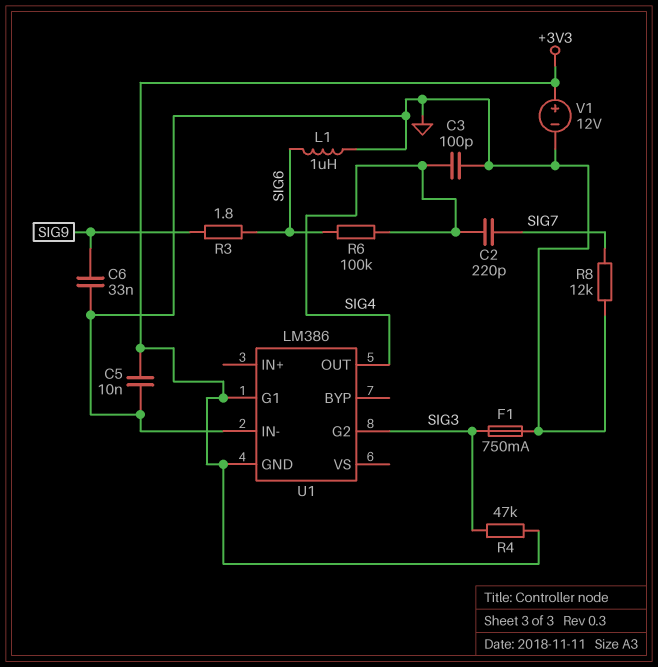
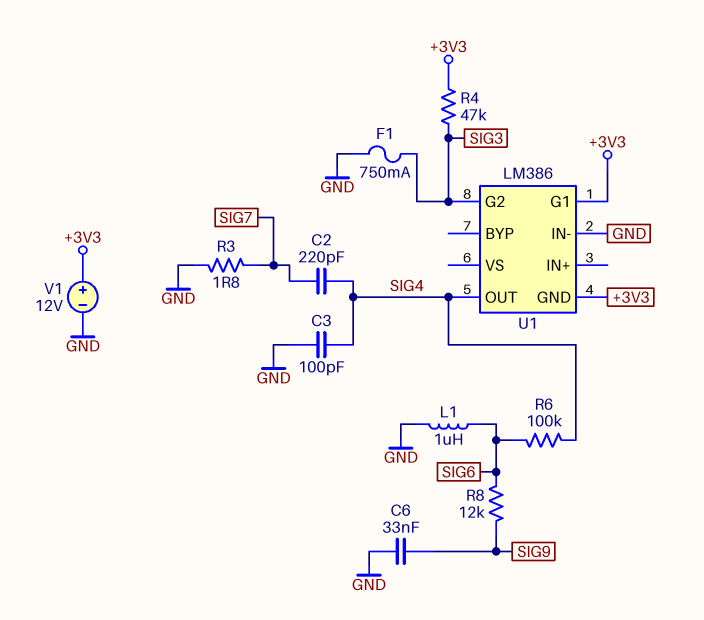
C5: 10nF (+3V3, GND) -> none
R3: 1.8 (SIG6, SIG9) -> 1.8 (GND, SIG7)
R8: 12k (GND, SIG7) -> 12k (SIG6, SIG9)

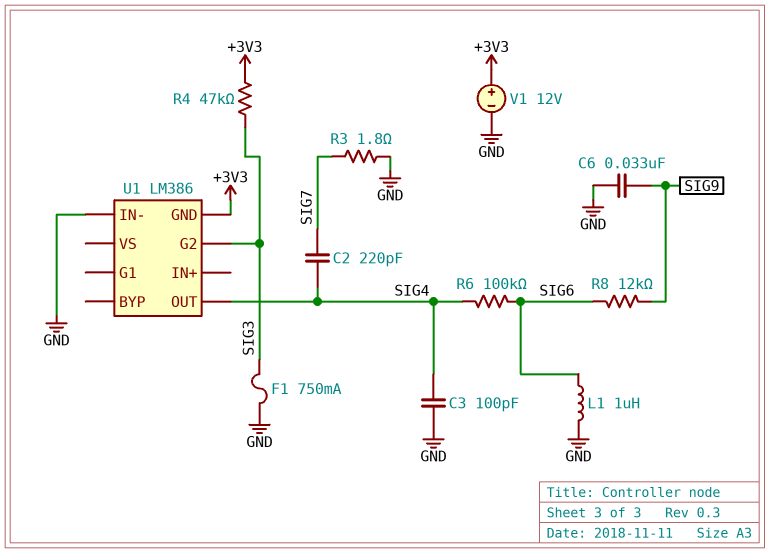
U1 pin G1: +3V3 -> none

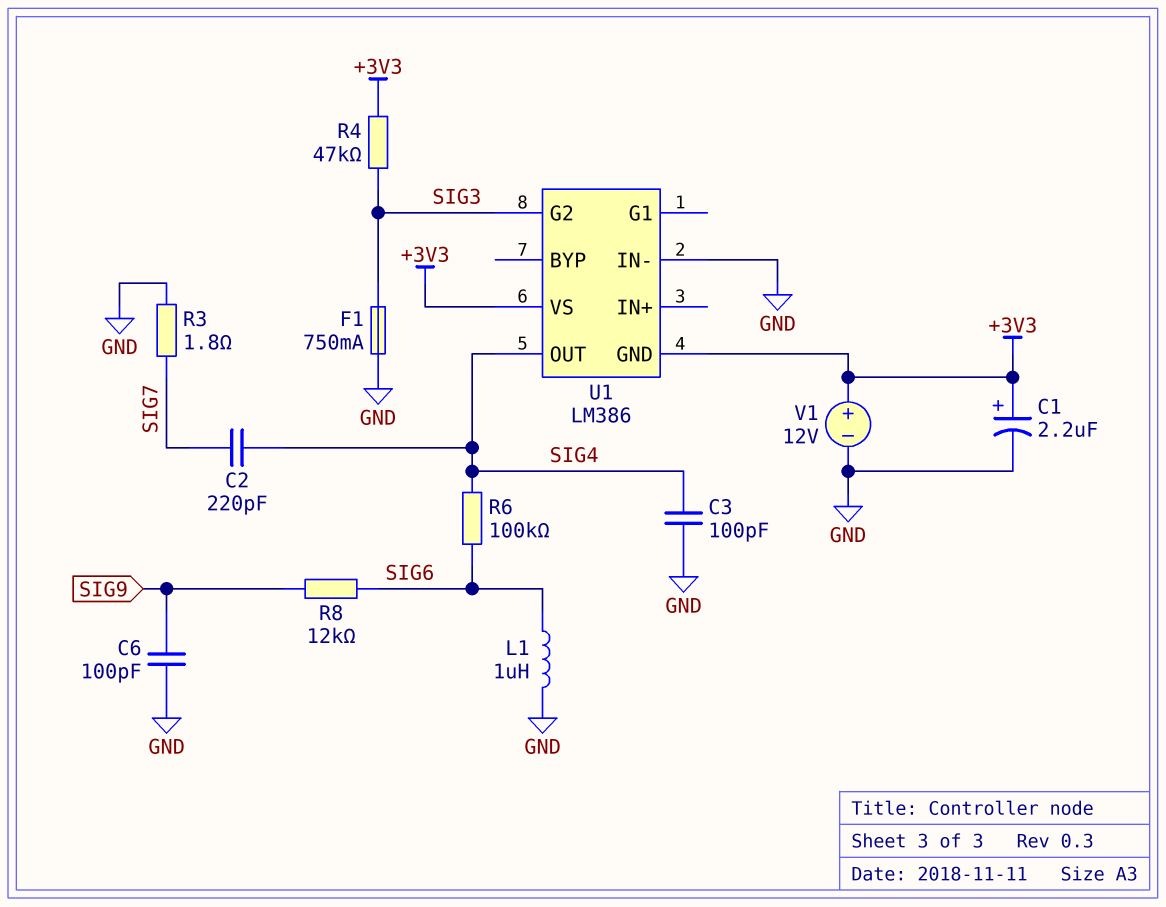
C1: none -> 2.2uF (plus +3V3, minus GND)
C6: 33nF (GND, SIG9) -> 100pF (GND, SIG9)
U1 pin VS: none -> +3V3

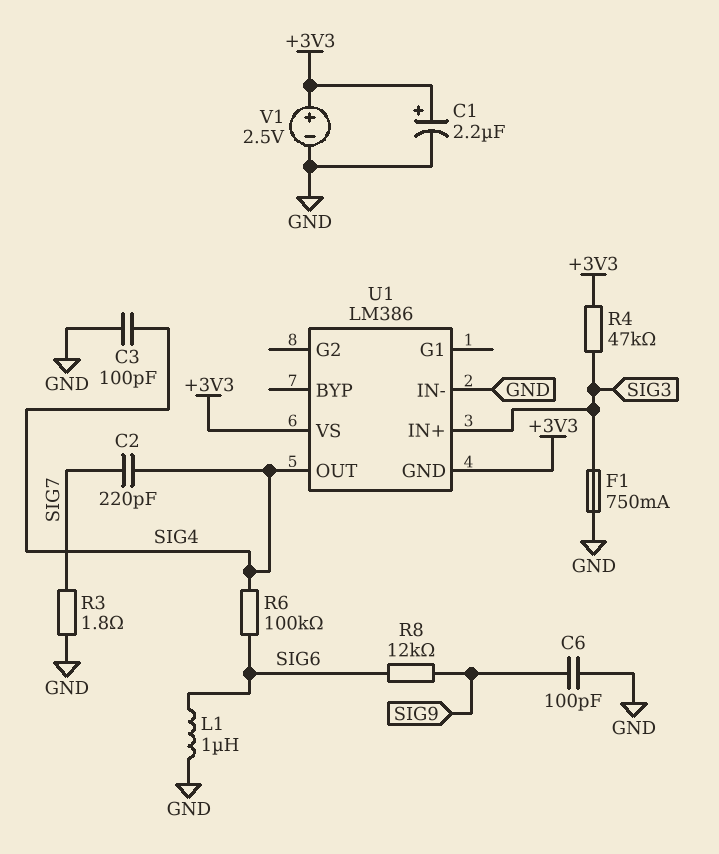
U1 pin G2: SIG3 -> none
U1 pin IN+: none -> SIG3
V1: 12V (plus +3V3, minus GND) -> 2.5V (plus +3V3, minus GND)

